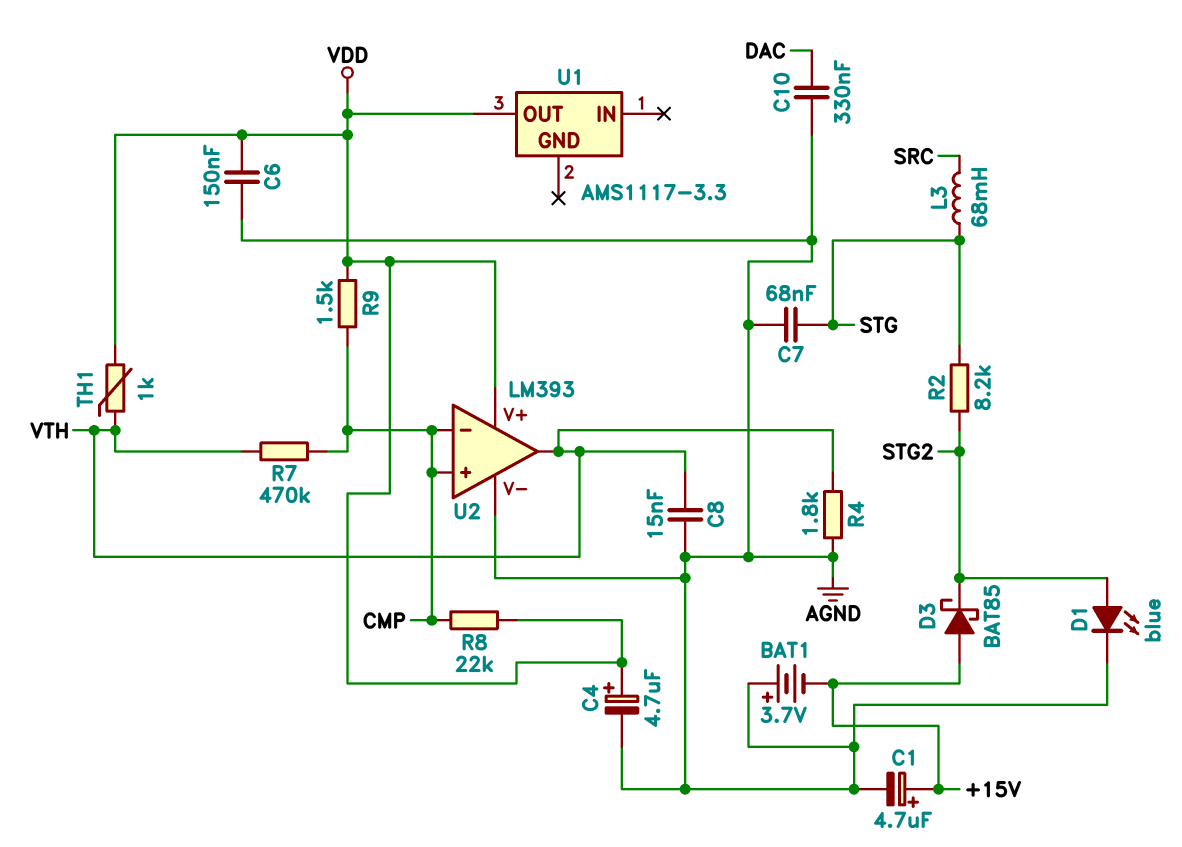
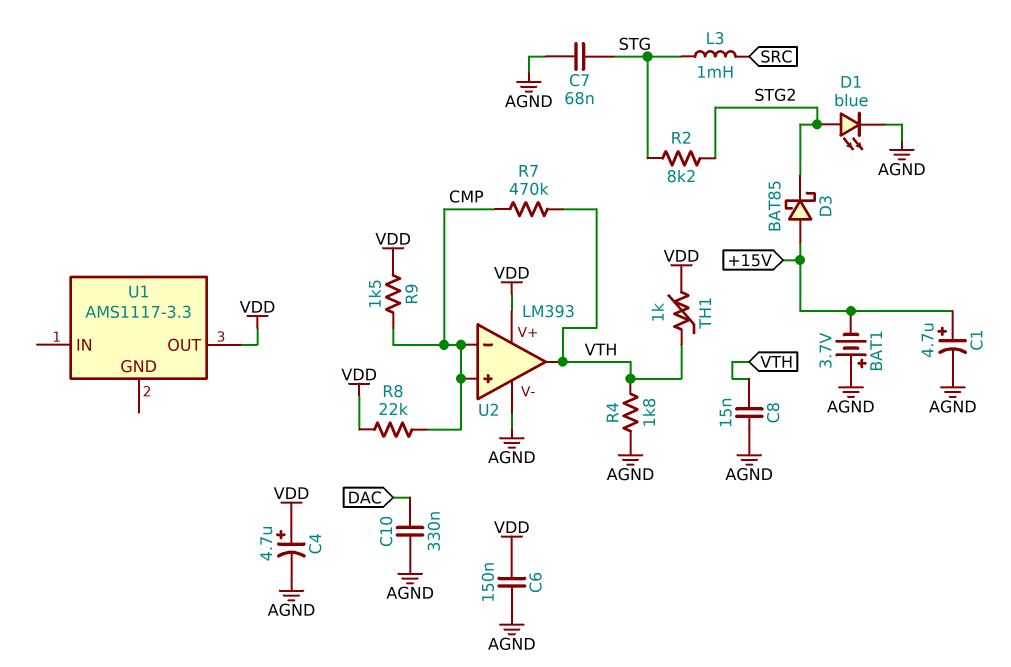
L3: 68mH (SRC, STG) -> 1mH (SRC, STG)

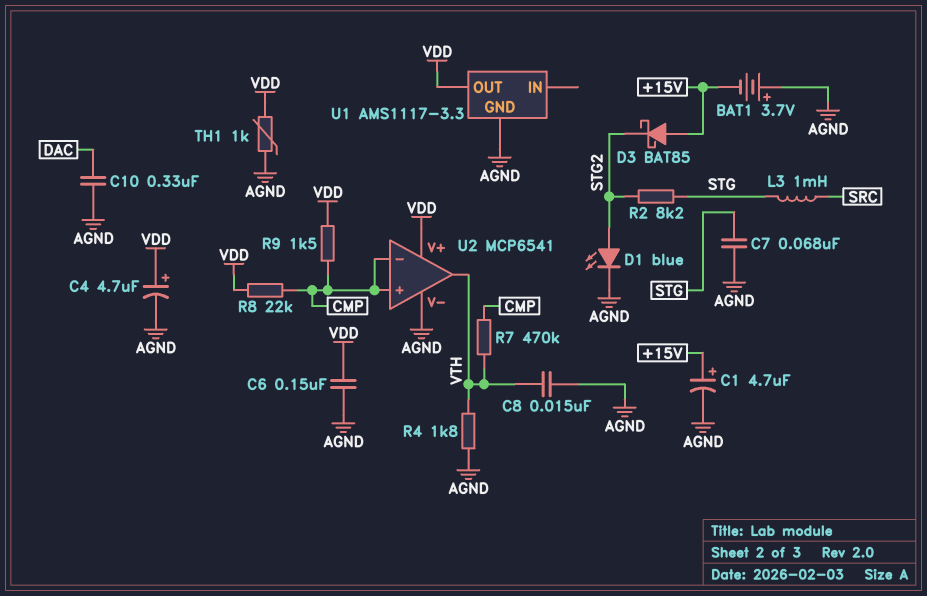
TH1: 1k (VDD, VTH) -> 1k (AGND, VDD)
U1 pin GND: none -> AGND
U2: LM393 -> MCP6541

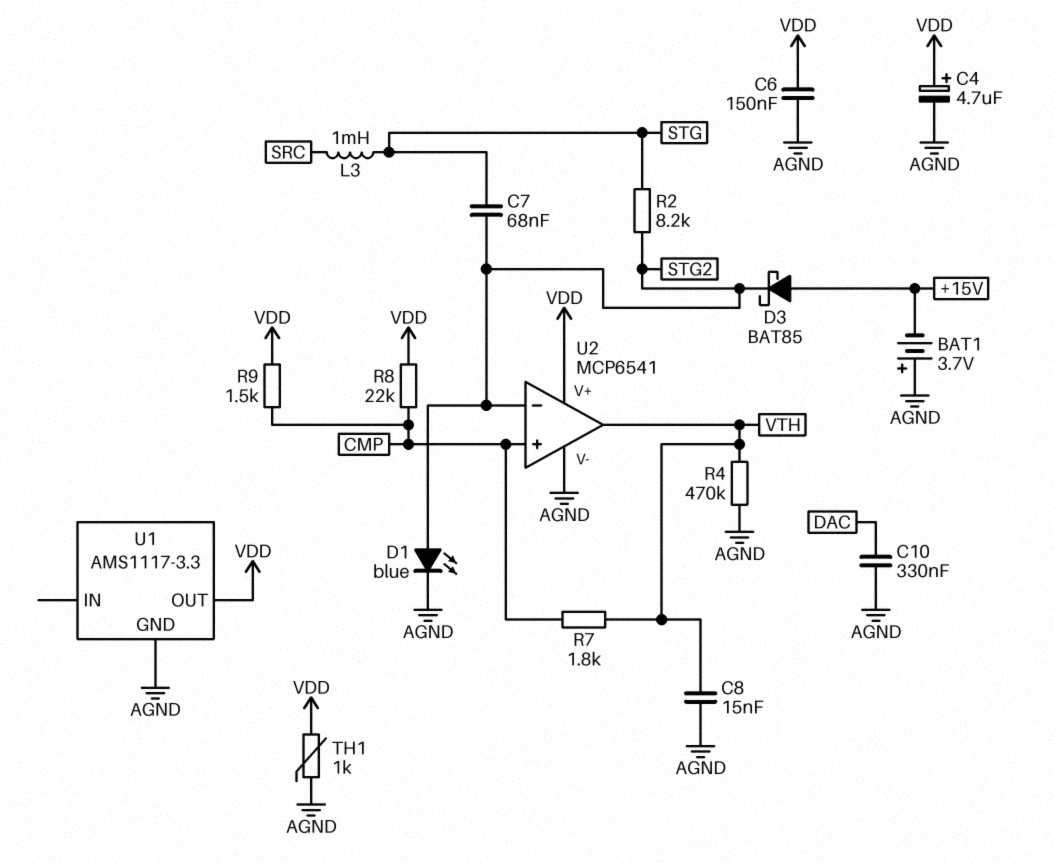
C1: 4.7uF (plus +15V, minus AGND) -> none
C7: 68nF (AGND, STG) -> 68nF (STG, STG2)
R4: 1.8k (AGND, VTH) -> 470k (AGND, VTH)
R7: 470k (CMP, VTH) -> 1.8k (CMP, VTH)
U2 pin in-: CMP -> STG2

